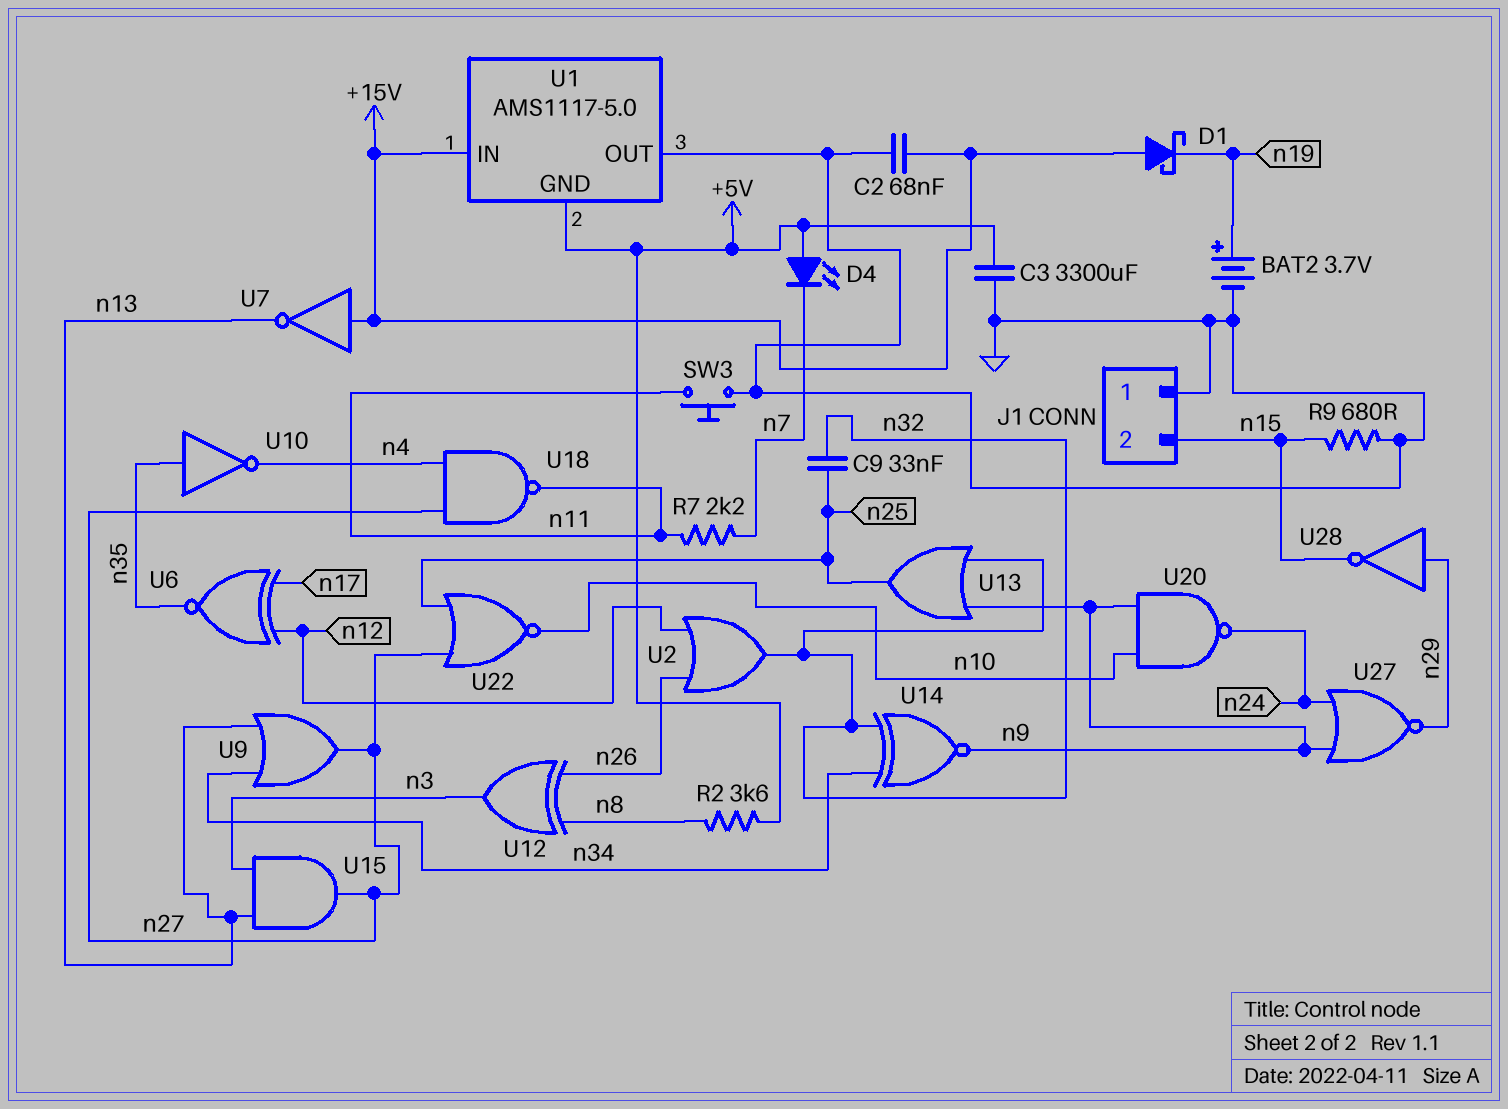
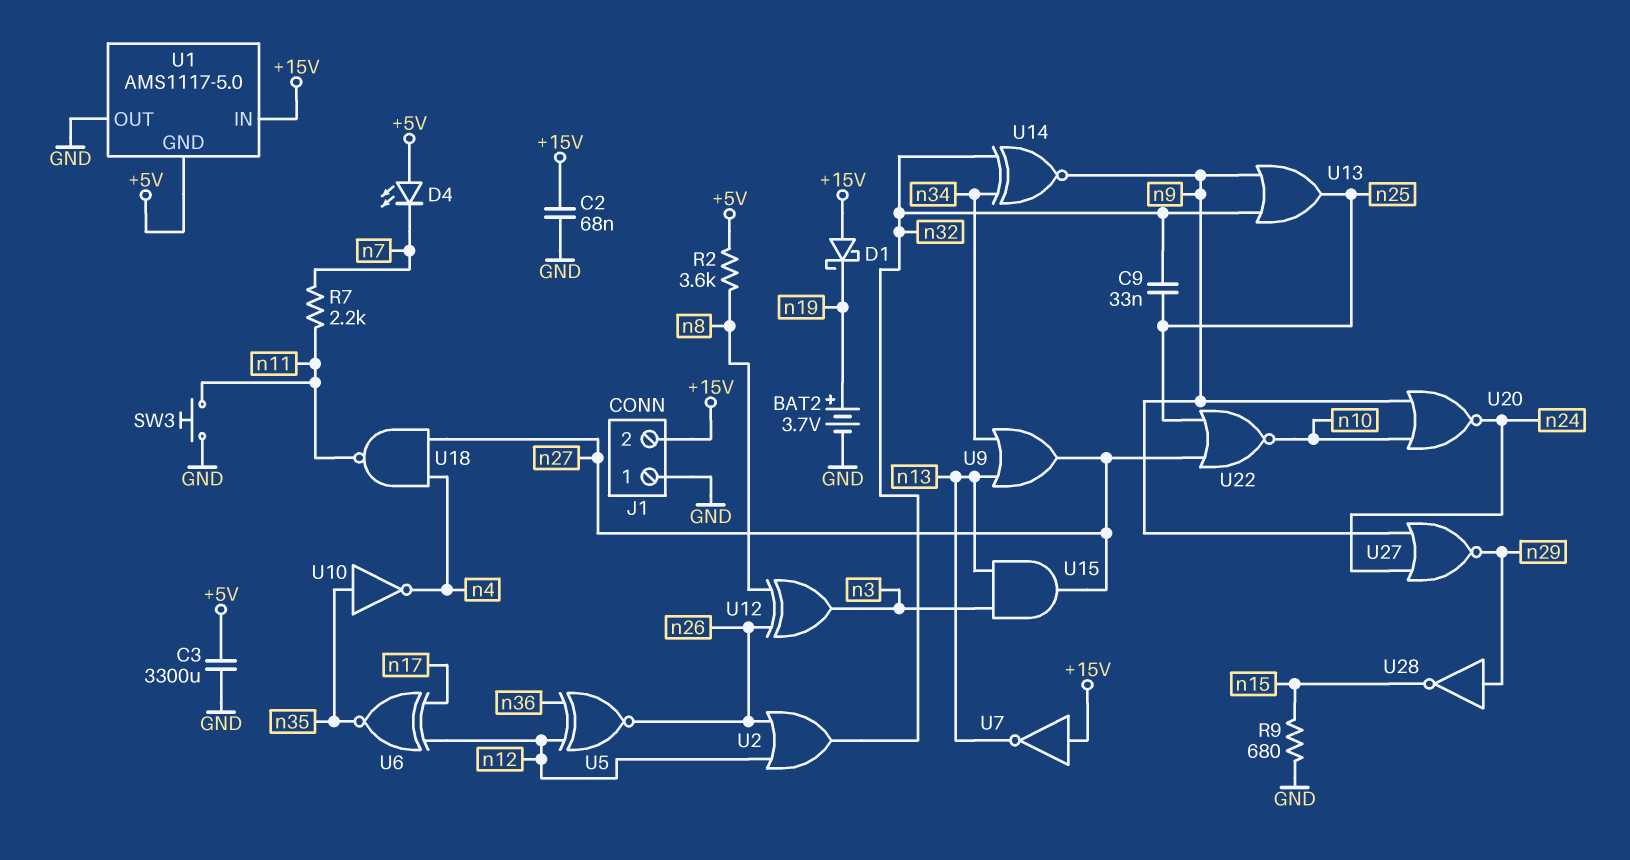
J1 pin 2: n15 -> +15V
U5: none -> XNOR (in n12, in n36, out n26)
U20: NAND (in n9, in n10, out n24) -> NOR (in n9, in n10, out n24)

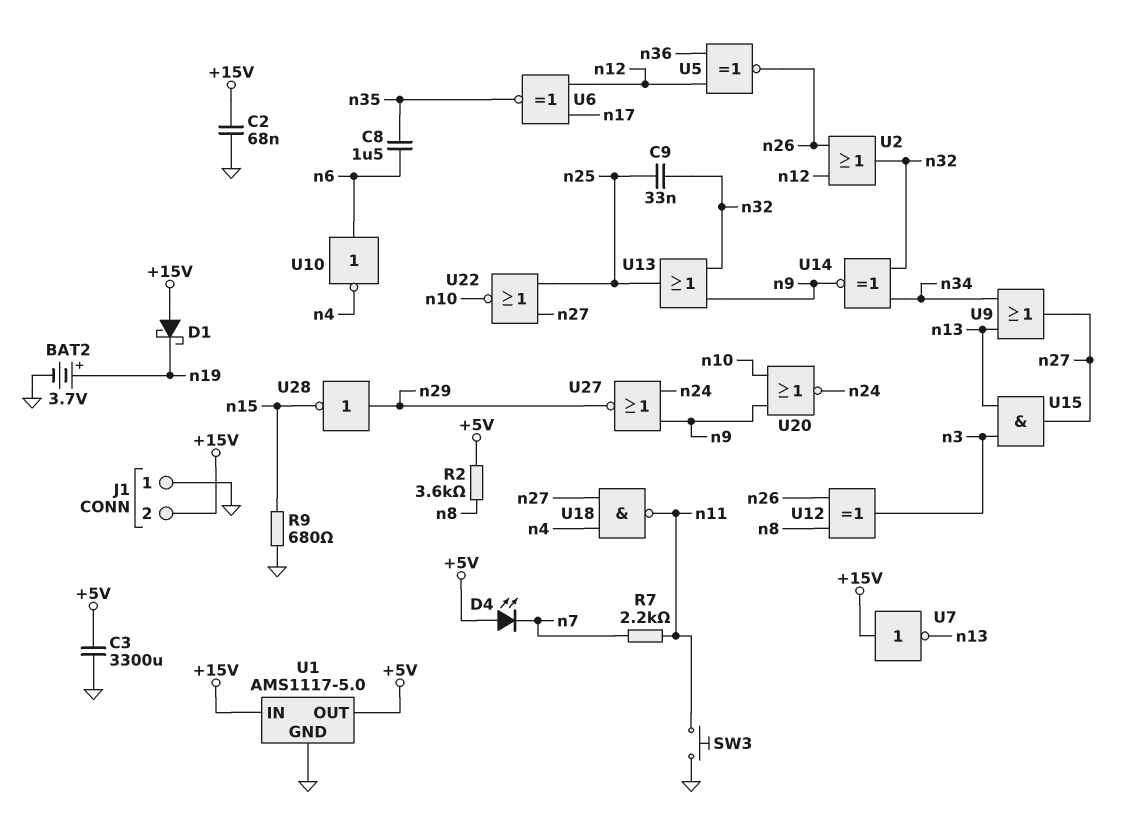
C8: none -> 1.5uF (n6, n35)
U1 pin GND: +5V -> GND
U1 pin OUT: GND -> +5V
U10: NOT (in n35, out n4) -> NOT (in n6, out n4)

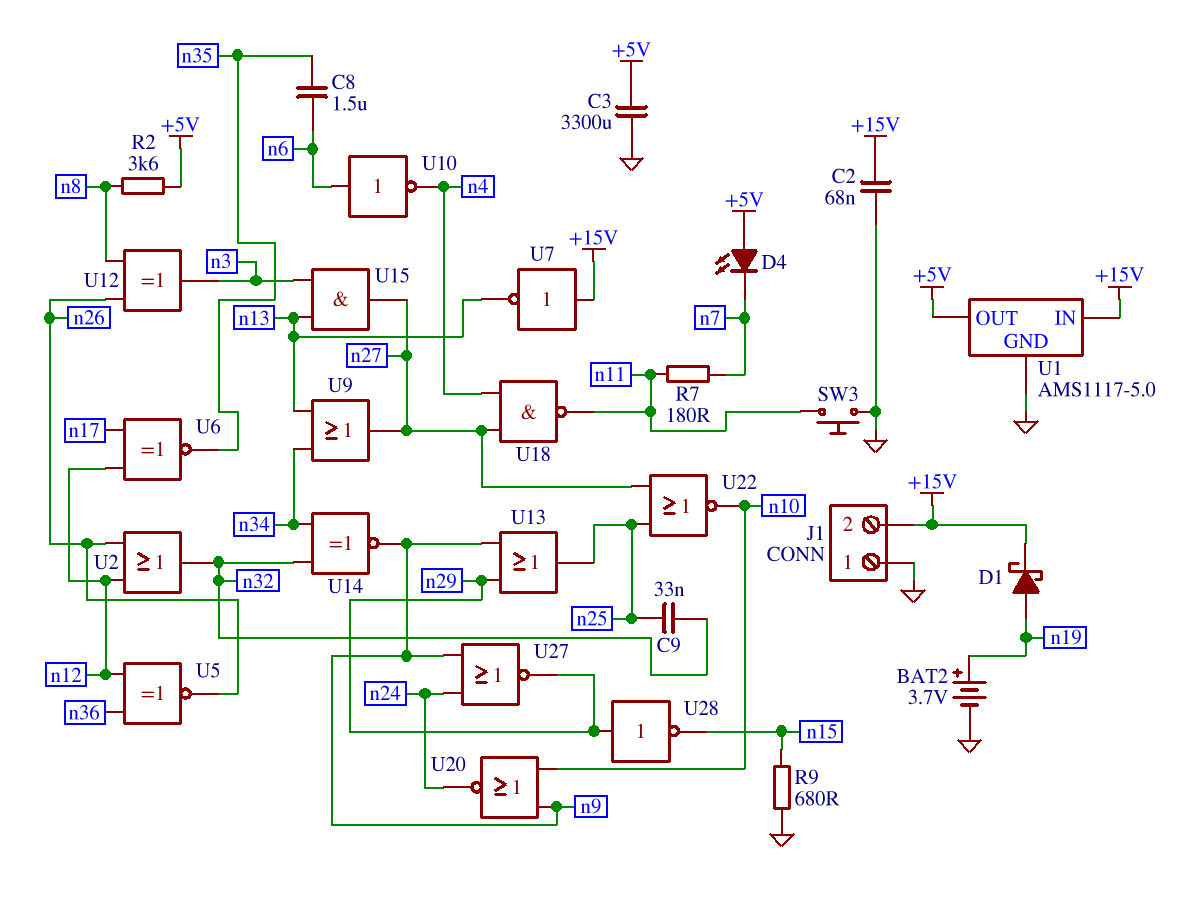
D1: schottky (A +15V, K n19) -> schottky (A n19, K +15V)
R7: 2.2k (n7, n11) -> 180 (n7, n11)
U13: OR (in n9, in n32, out n25) -> OR (in n9, in n29, out n25)

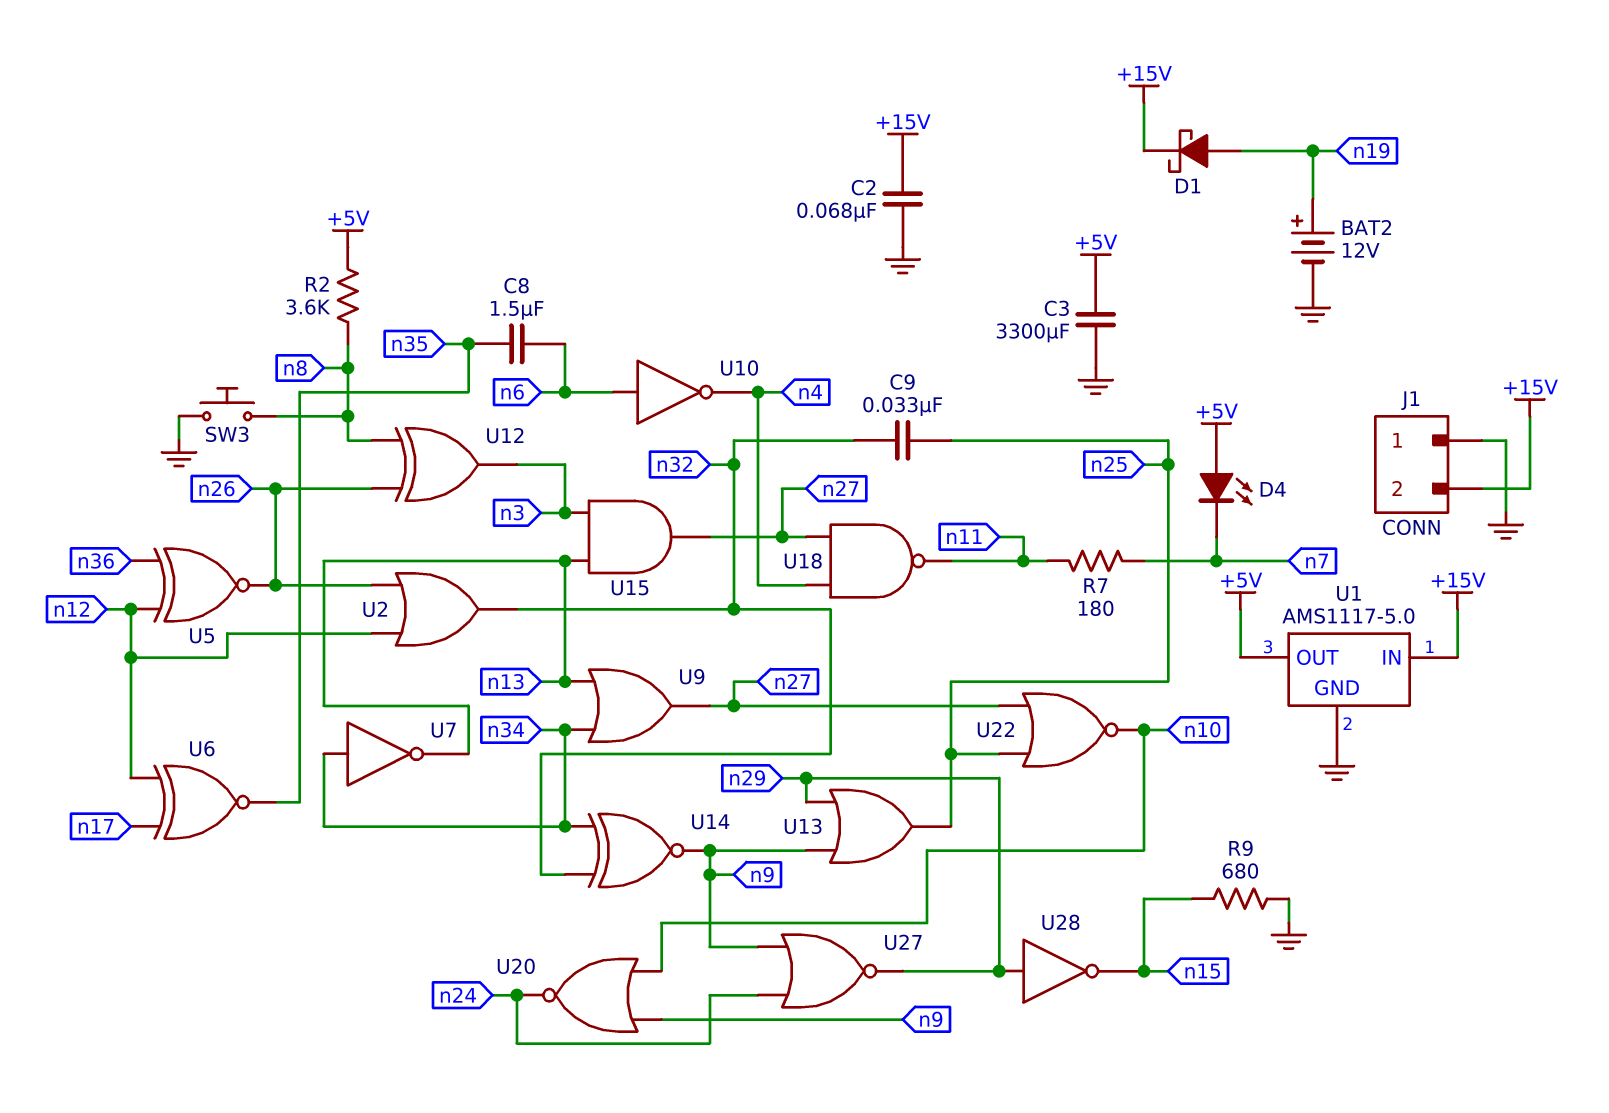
BAT2: 3.7V (plus n19, minus GND) -> 12V (plus n19, minus GND)
SW3: button (GND, n11) -> button (GND, n8)
U7: NOT (in +15V, out n13) -> NOT (in n34, out n13)

